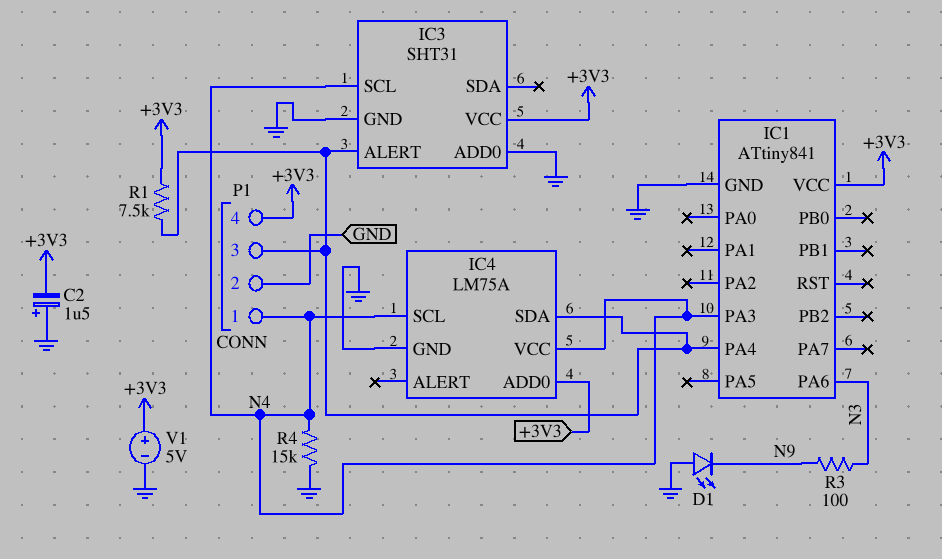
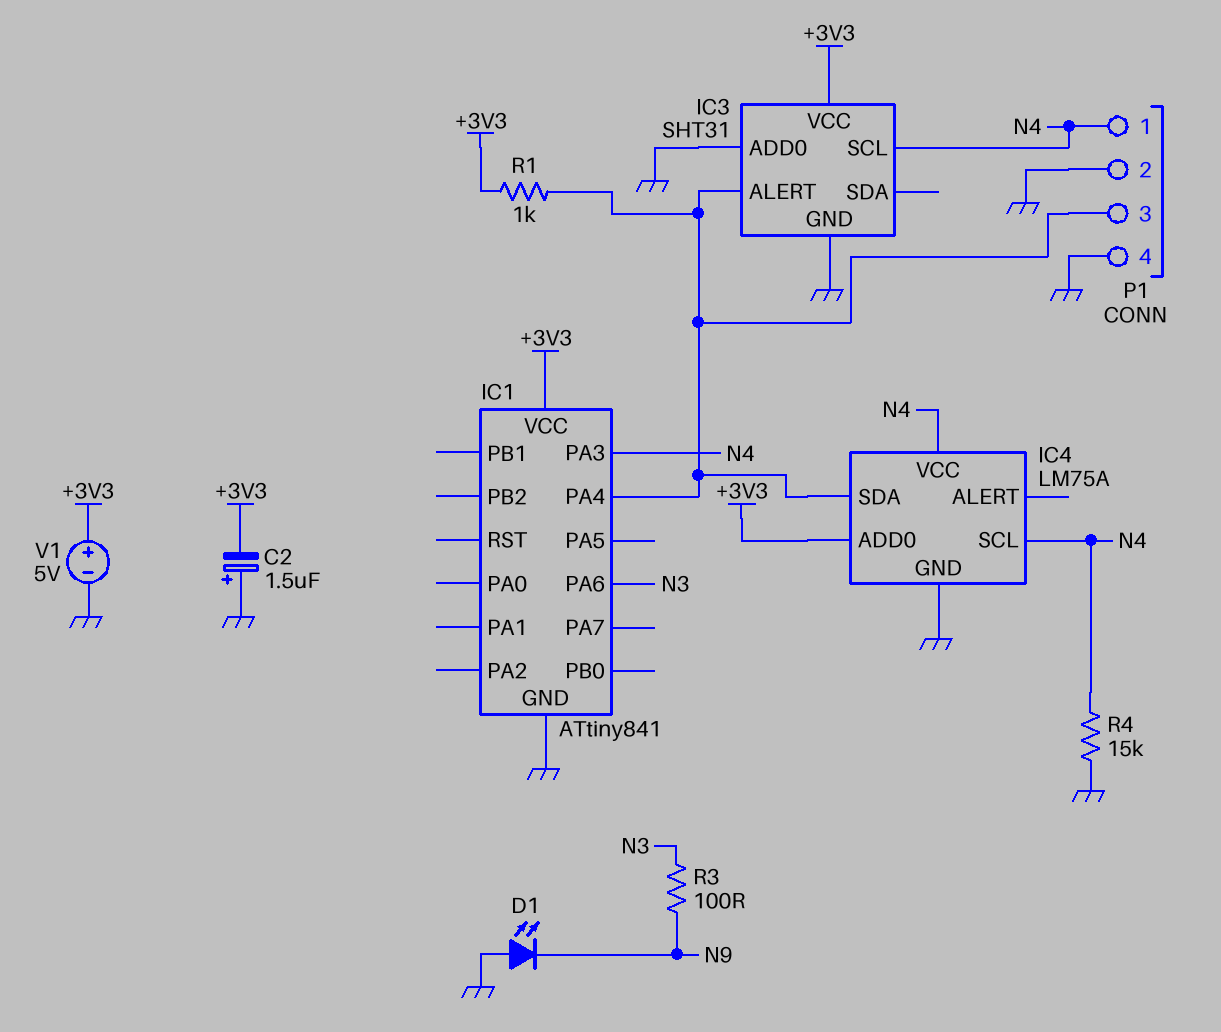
P1 pin 4: +3V3 -> GND
R1: 7.5k (+3V3, IC1/PA4) -> 1k (+3V3, IC1/PA4)

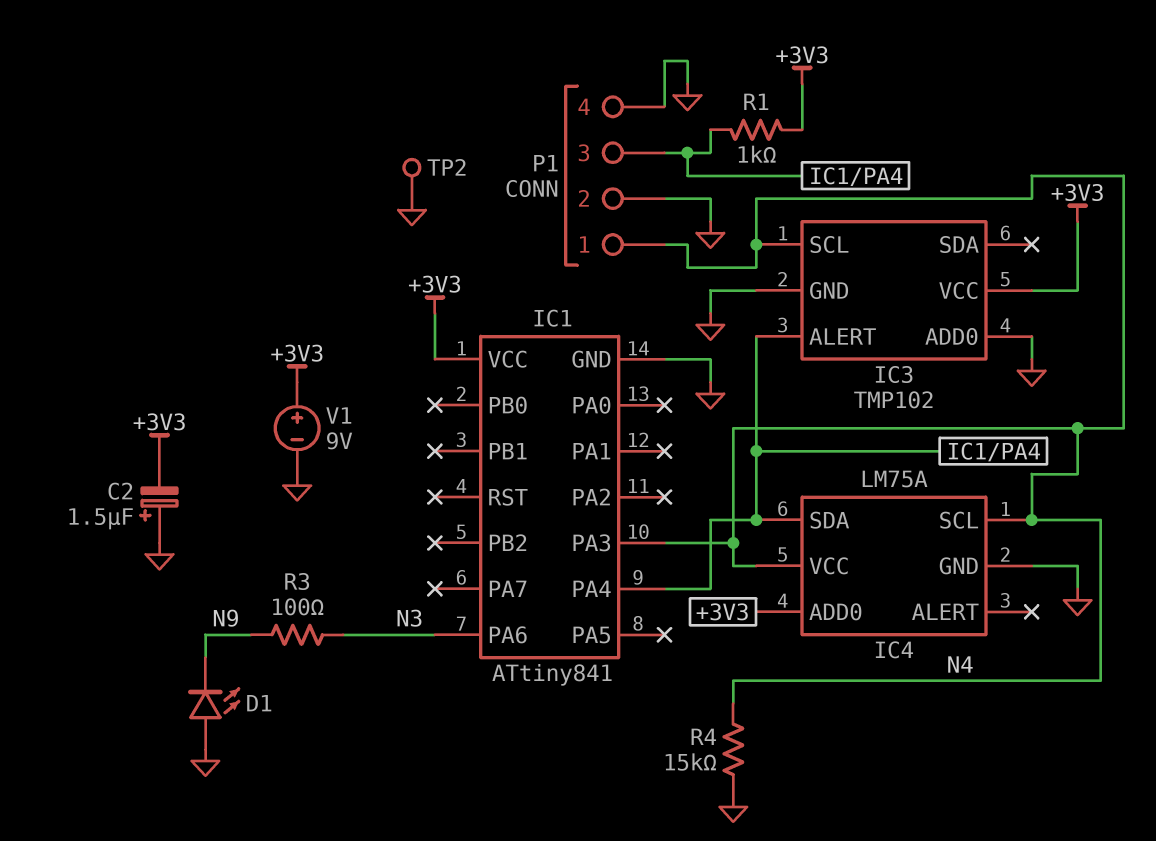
IC3: SHT31 -> TMP102
TP2: none -> test point (GND)
V1: 5V (plus +3V3, minus GND) -> 9V (plus +3V3, minus GND)

